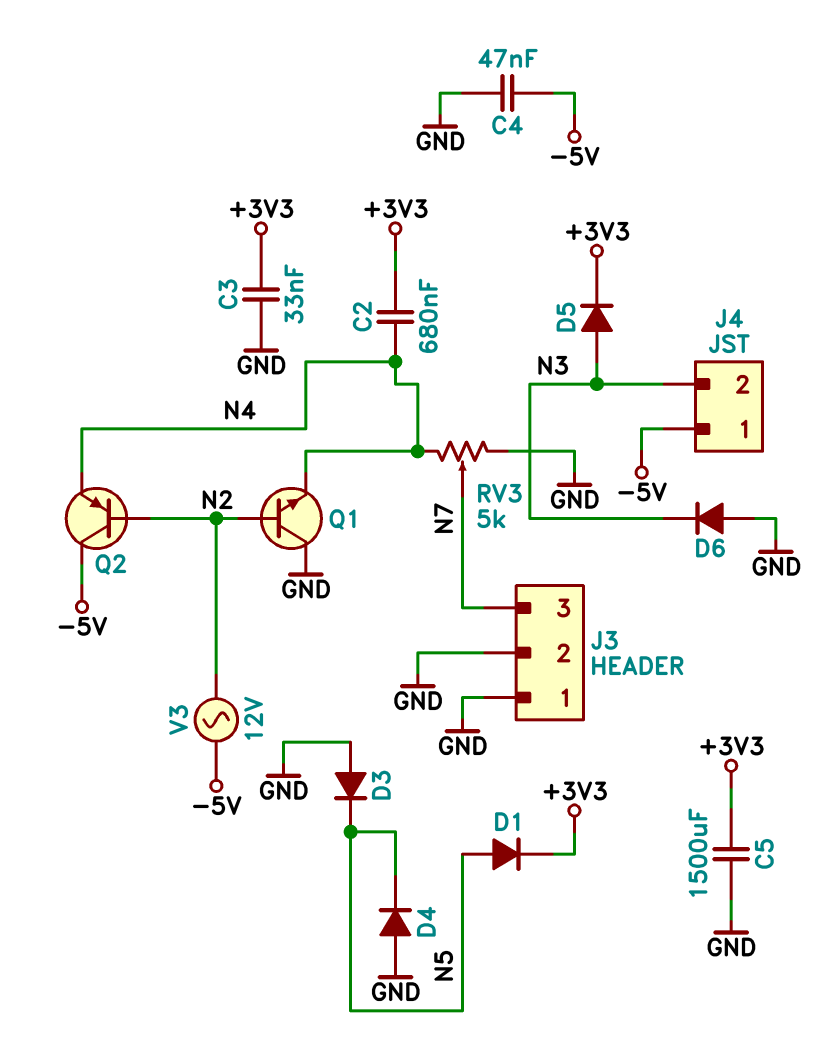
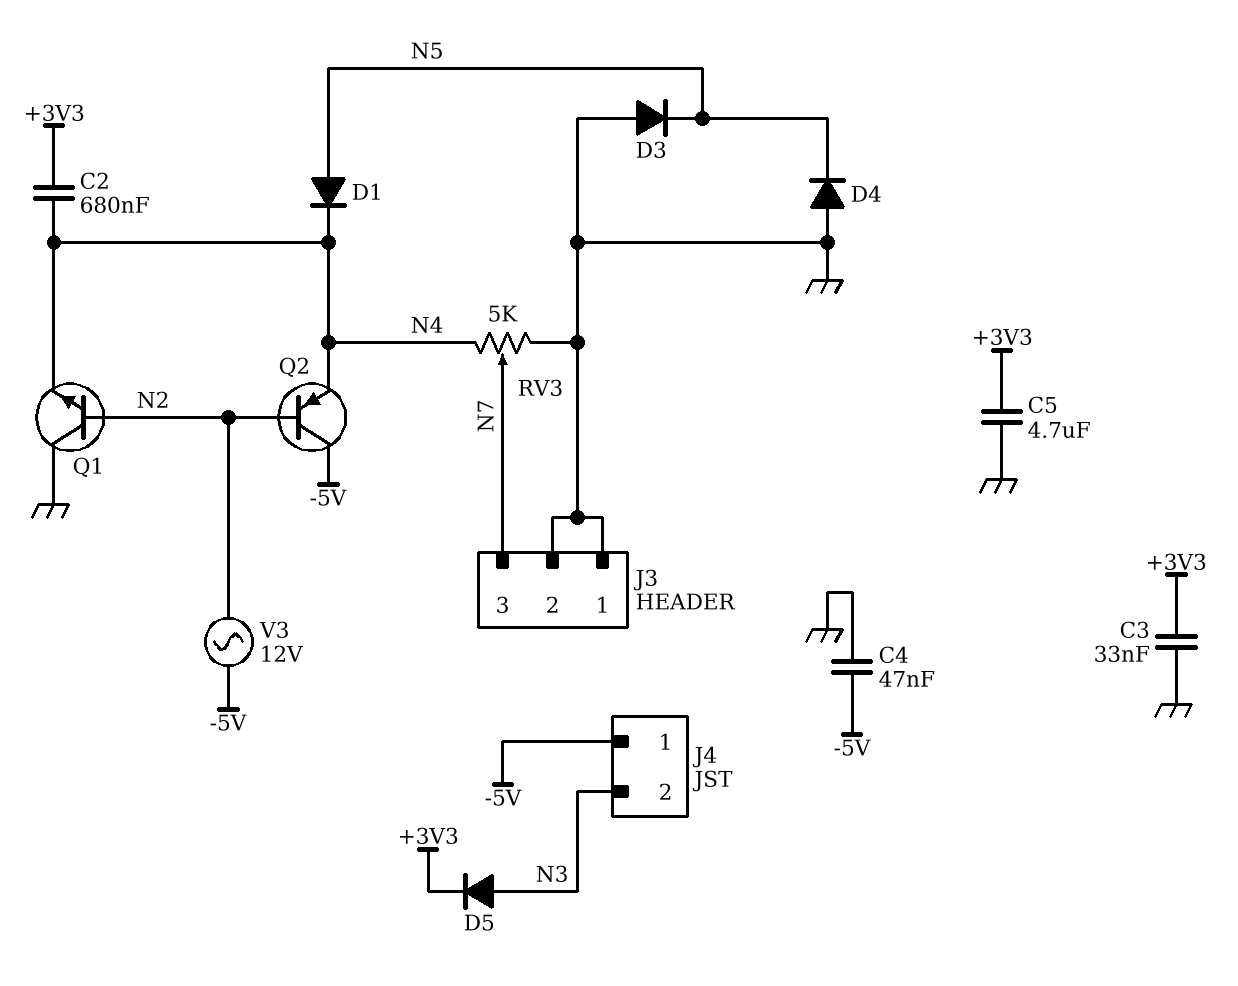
C5: 1500uF (+3V3, GND) -> 4.7uF (+3V3, GND)
D1: diode (A N5, K +3V3) -> diode (A N5, K N4)
D6: diode (A GND, K N3) -> none

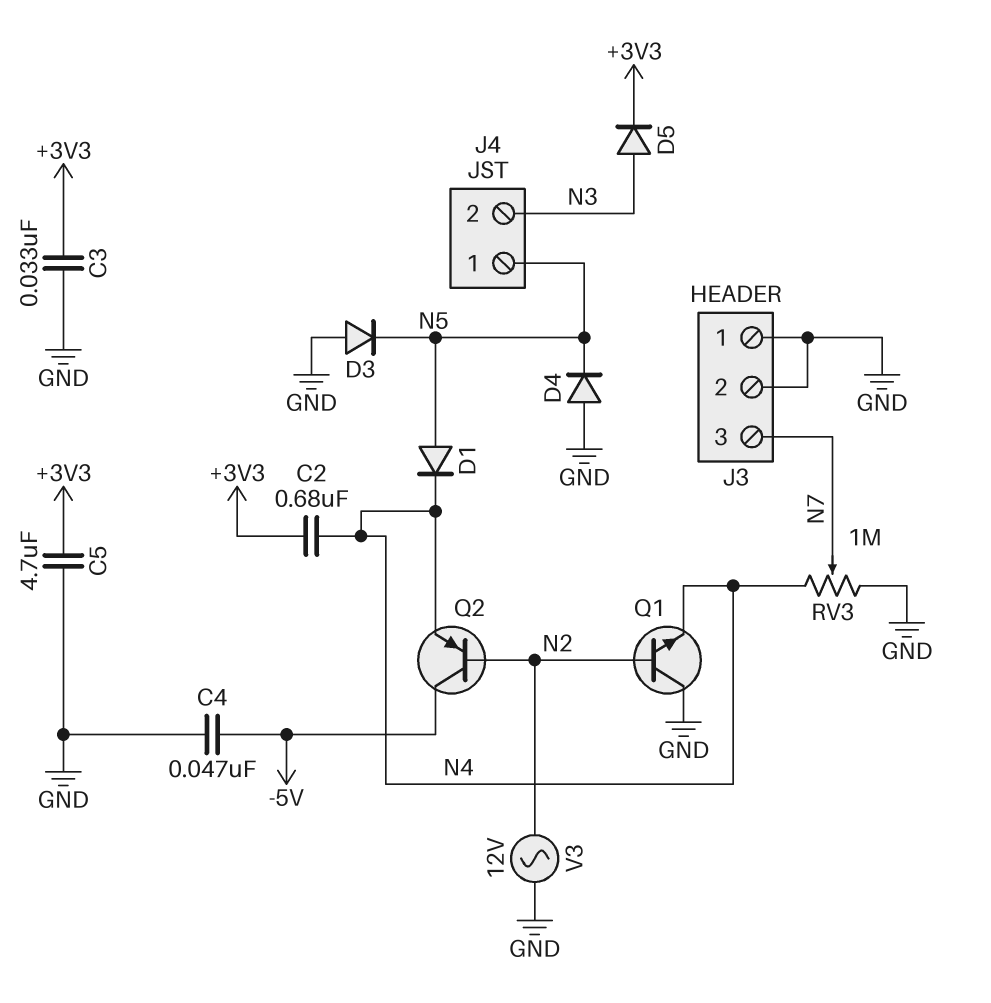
J4 pin 1: -5V -> N5
RV3: 5k (GND, N4, wiper N7) -> 1M (GND, N4, wiper N7)
V3: AC 12V (-5V, N2) -> AC 12V (GND, N2)

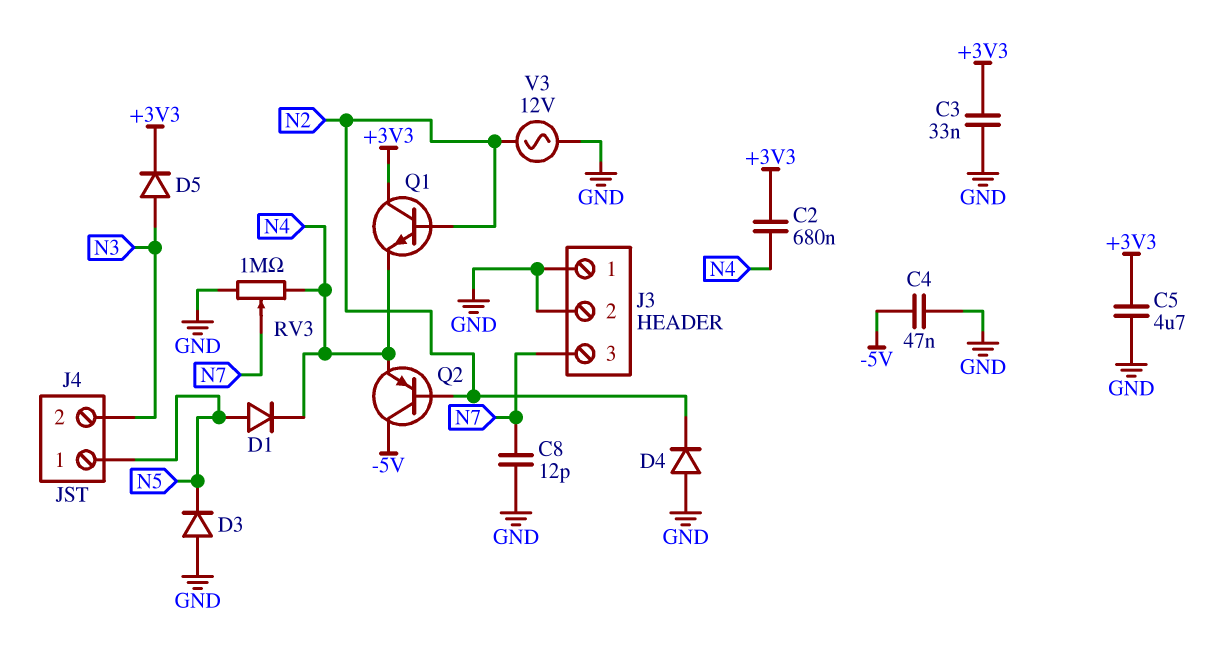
C8: none -> 12pF (GND, N7)
D4: diode (A GND, K N5) -> diode (A GND, K N2)
Q1: NPN (B N2, C GND, E N4) -> NPN (B N2, C +3V3, E N4)

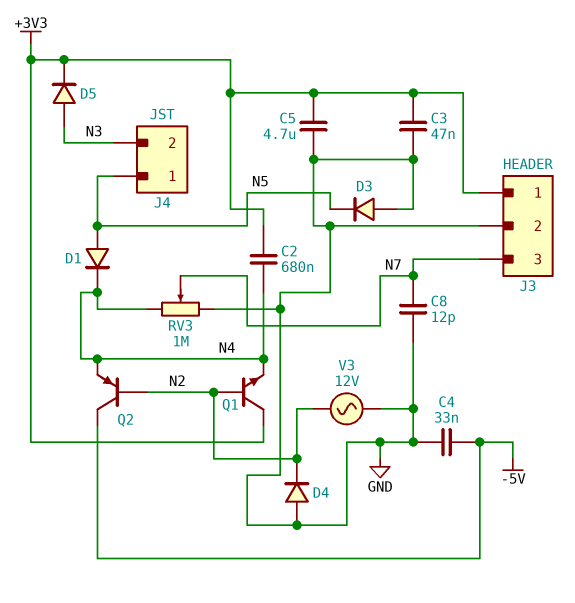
C3: 33nF (+3V3, GND) -> 47nF (+3V3, GND)
C4: 47nF (-5V, GND) -> 33nF (-5V, GND)
J3 pin 1: GND -> +3V3

